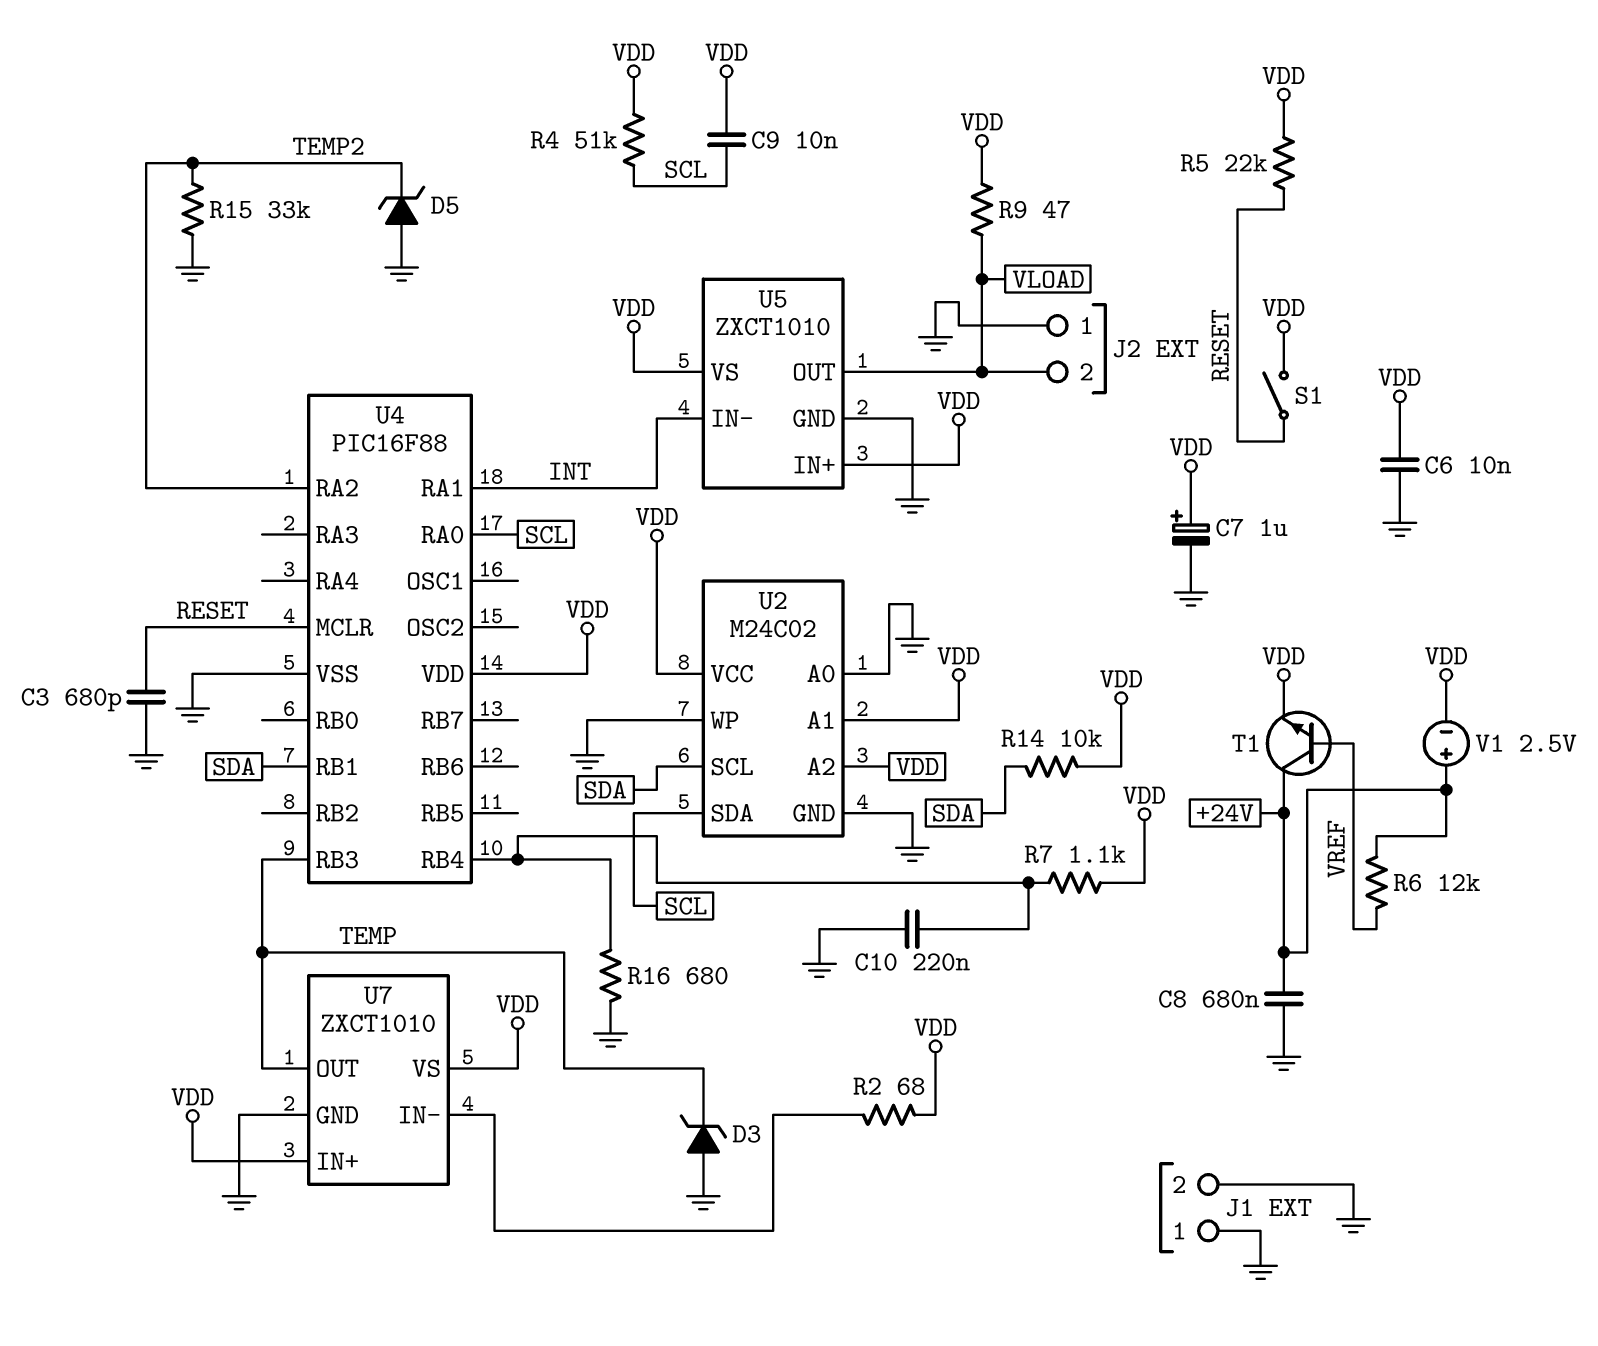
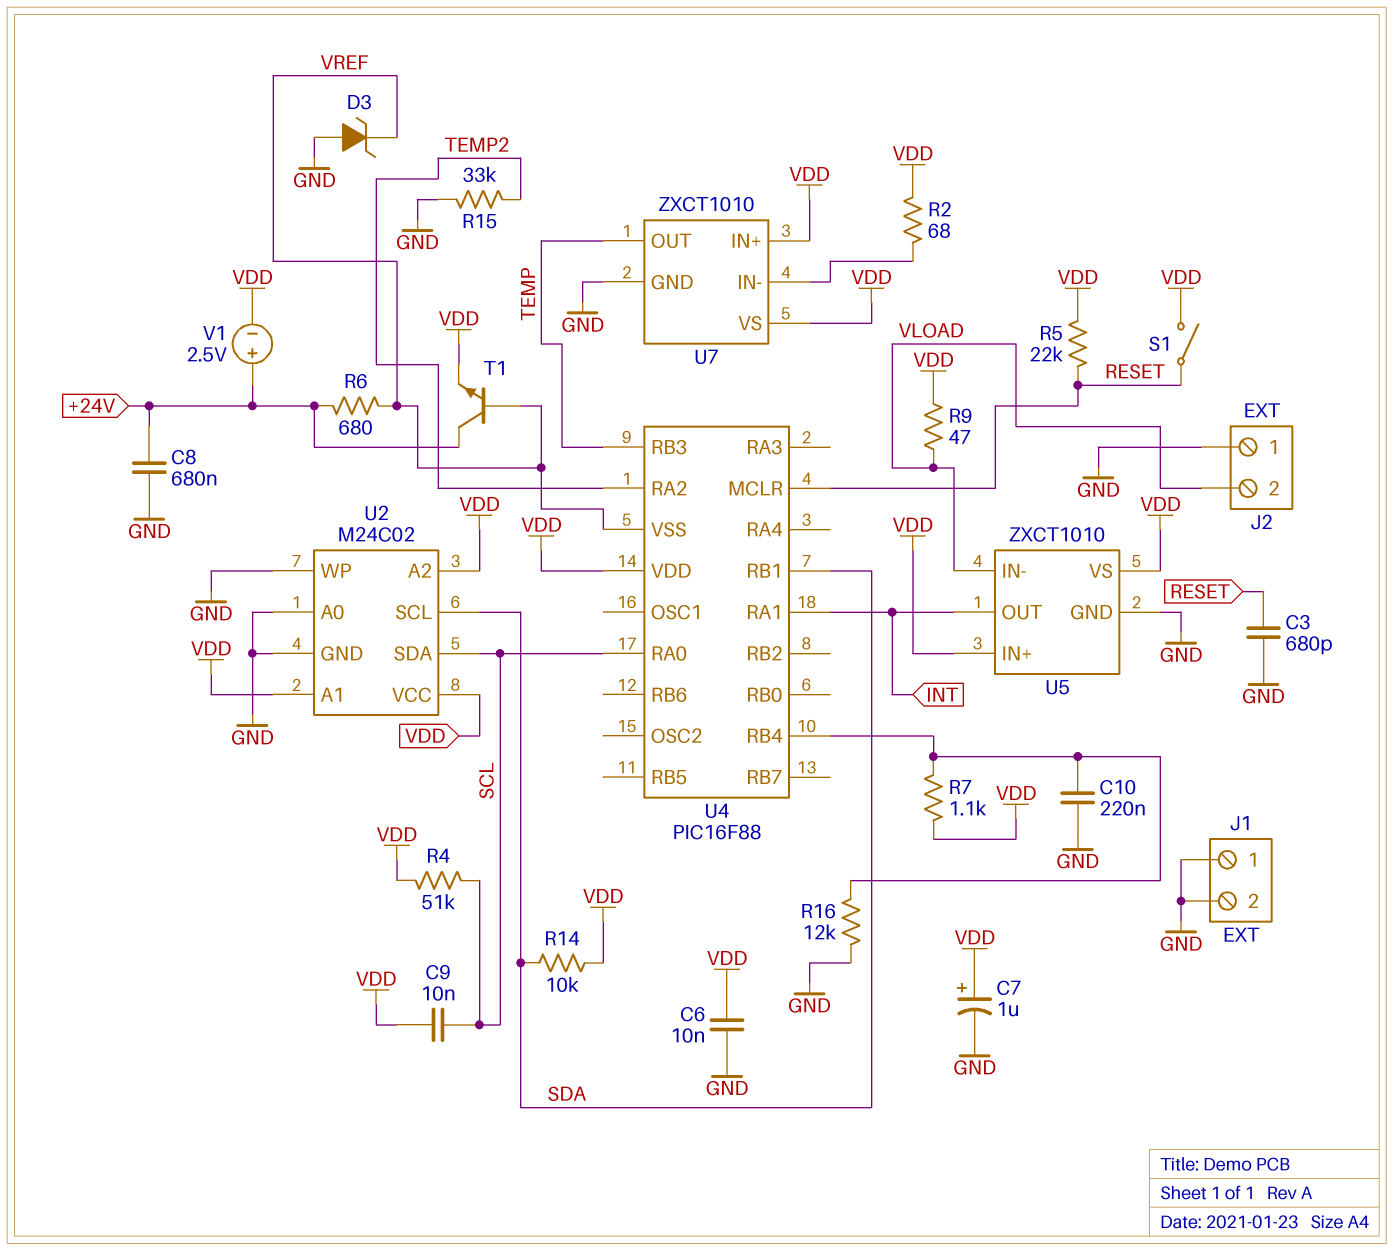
D3: zener (A GND, K TEMP) -> zener (A GND, K VREF)
D5: zener (A GND, K TEMP2) -> none
R6: 12k (+24V, VREF) -> 680 (+24V, VREF)
R16: 680 (GND, U4/RB4) -> 12k (GND, U4/RB4)
U4 pin VSS: GND -> VREF
U5 pin IN-: INT -> VLOAD
U5 pin OUT: VLOAD -> INT

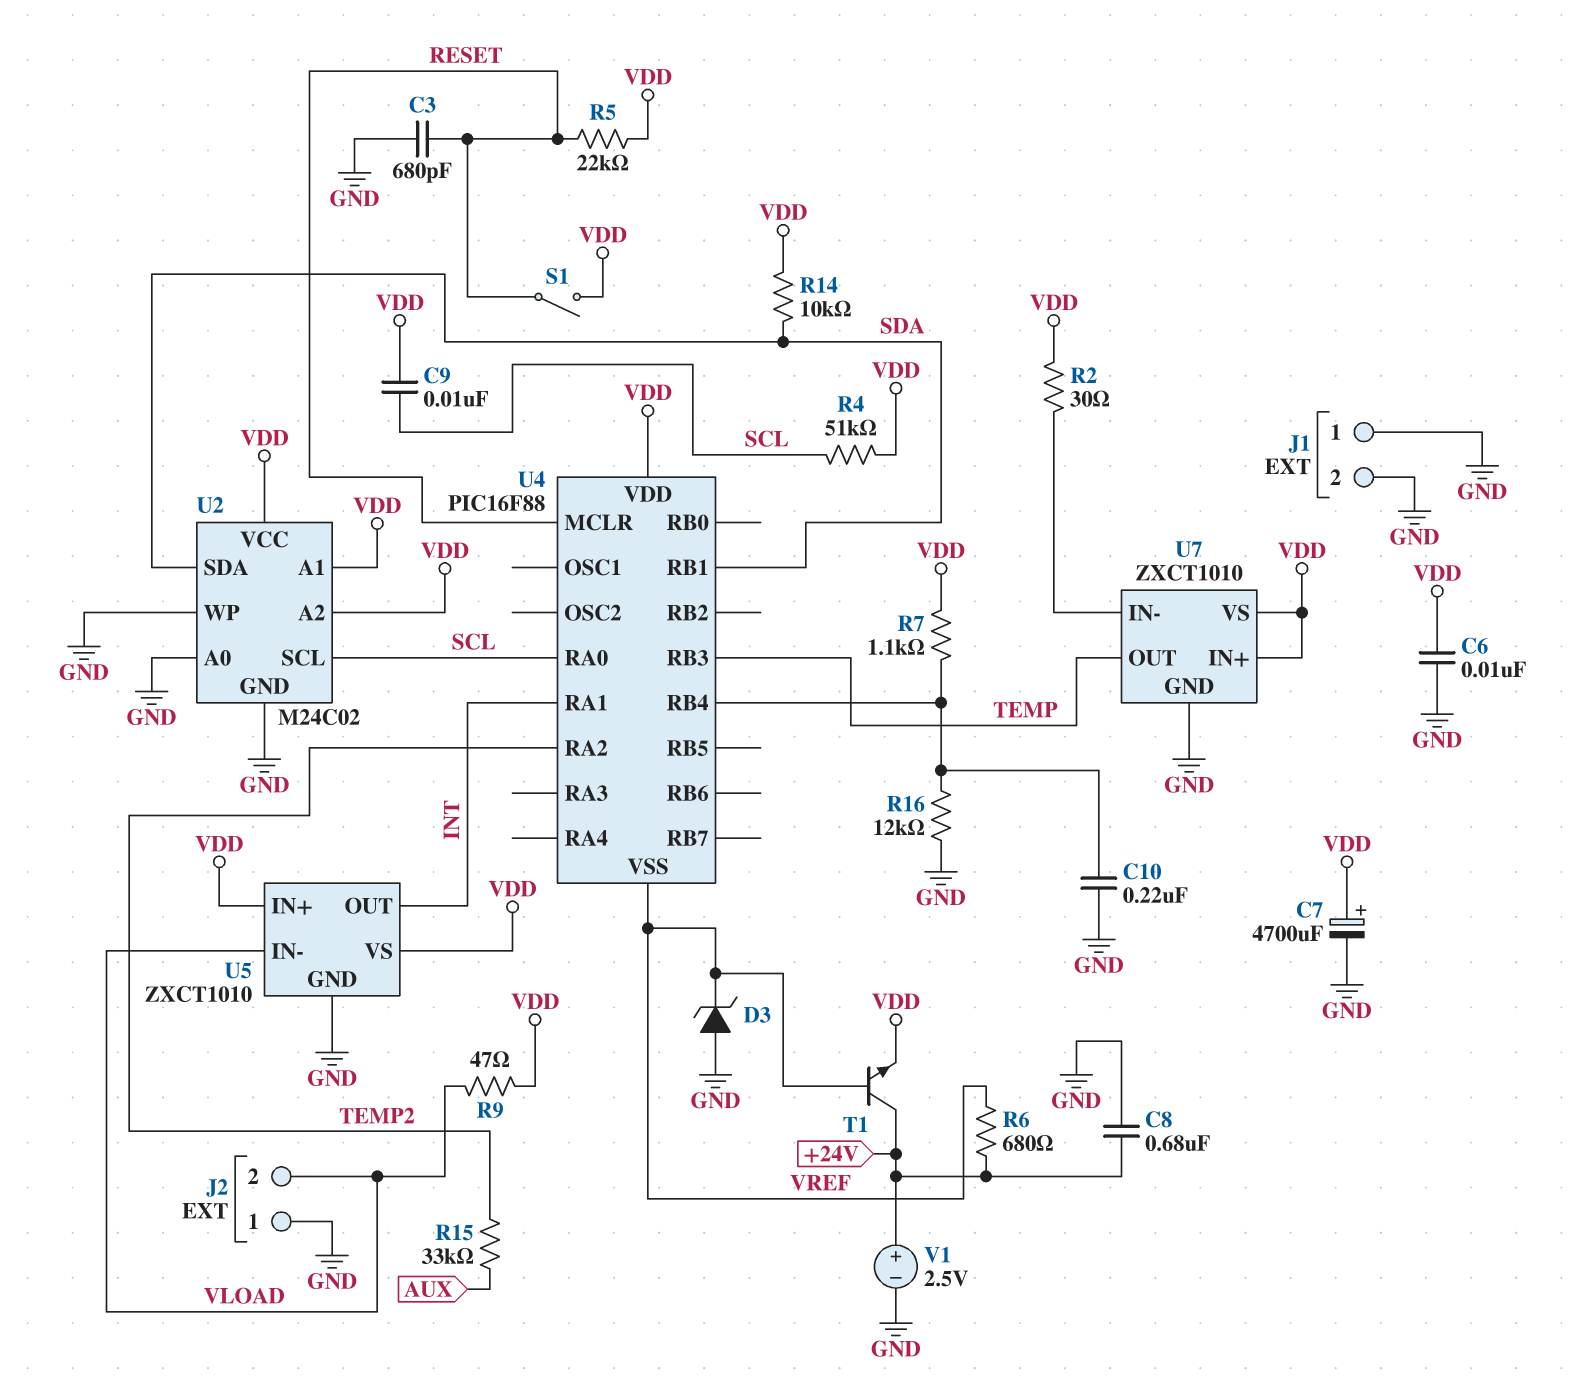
C7: 1uF (plus VDD, minus GND) -> 4700uF (plus VDD, minus GND)
R2: 68 (U7/IN-, VDD) -> 30 (U7/IN-, VDD)
R15: 33k (GND, TEMP2) -> 33k (AUX, TEMP2)
U2 pin SCL: SDA -> SCL
U2 pin SDA: SCL -> SDA
V1: 2.5V (plus +24V, minus VDD) -> 2.5V (plus +24V, minus GND)

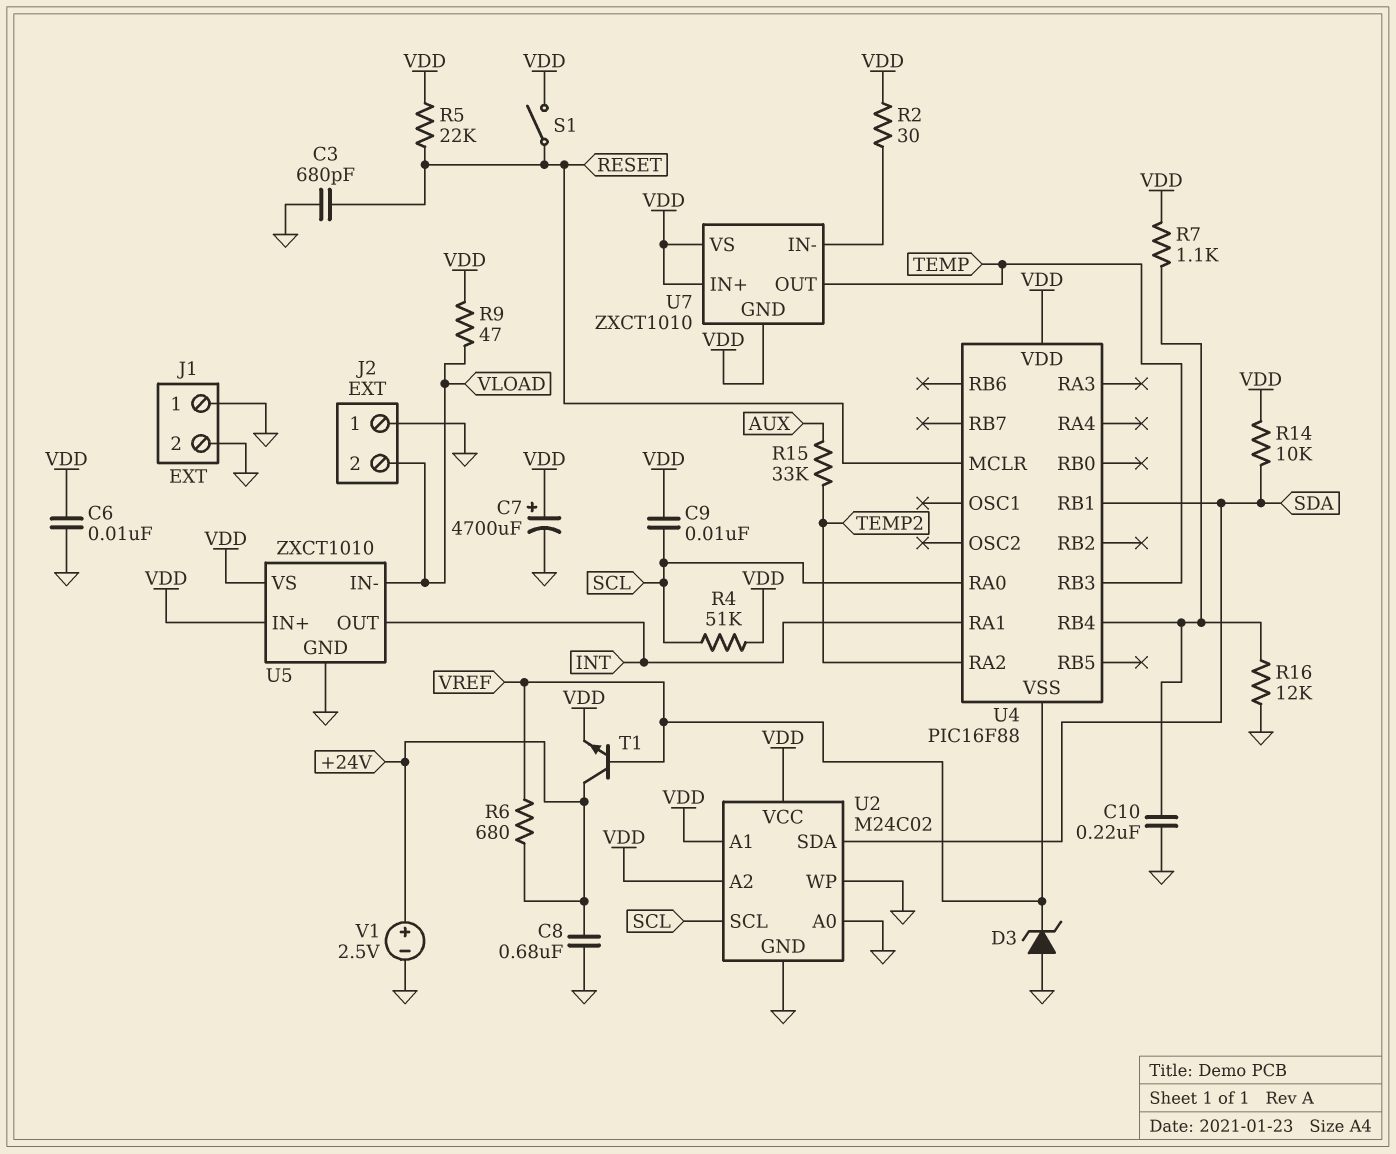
U7 pin GND: GND -> VDD

